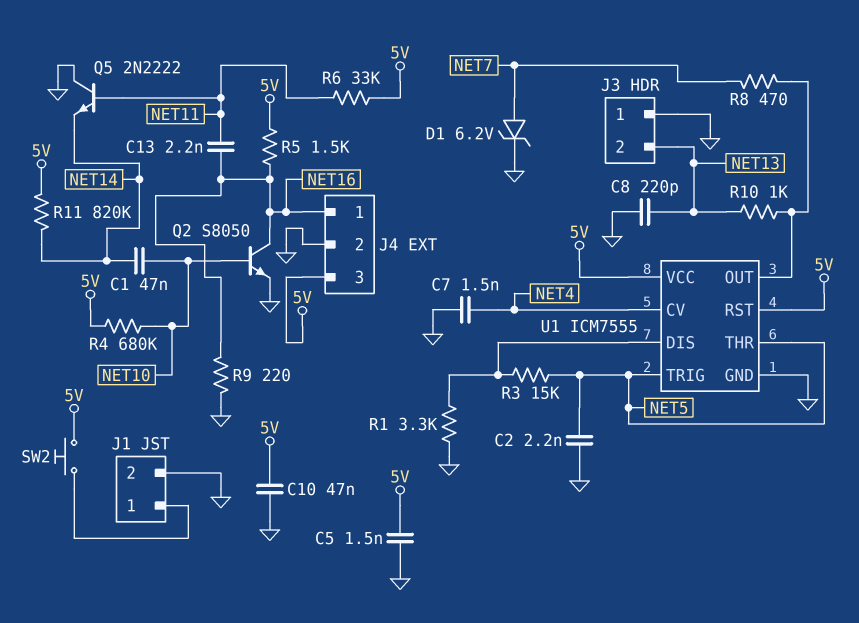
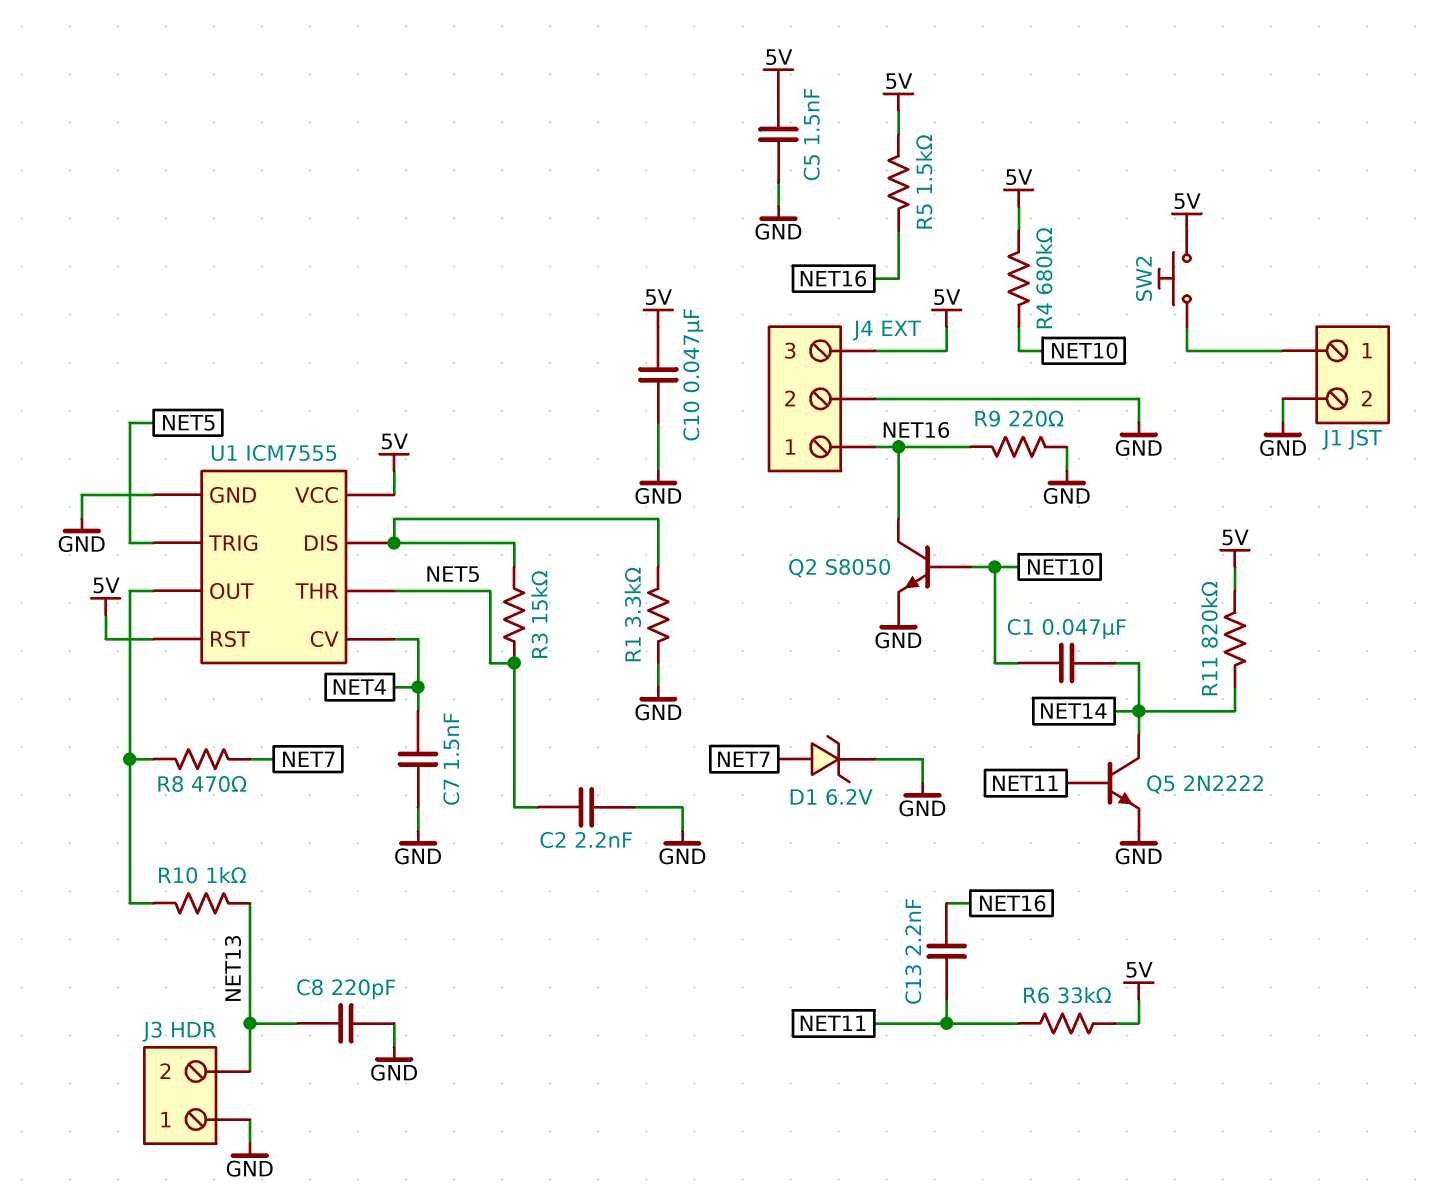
Q5: NPN 2N2222 (B NET11, C GND, E NET14) -> NPN 2N2222 (B NET11, C NET14, E GND)

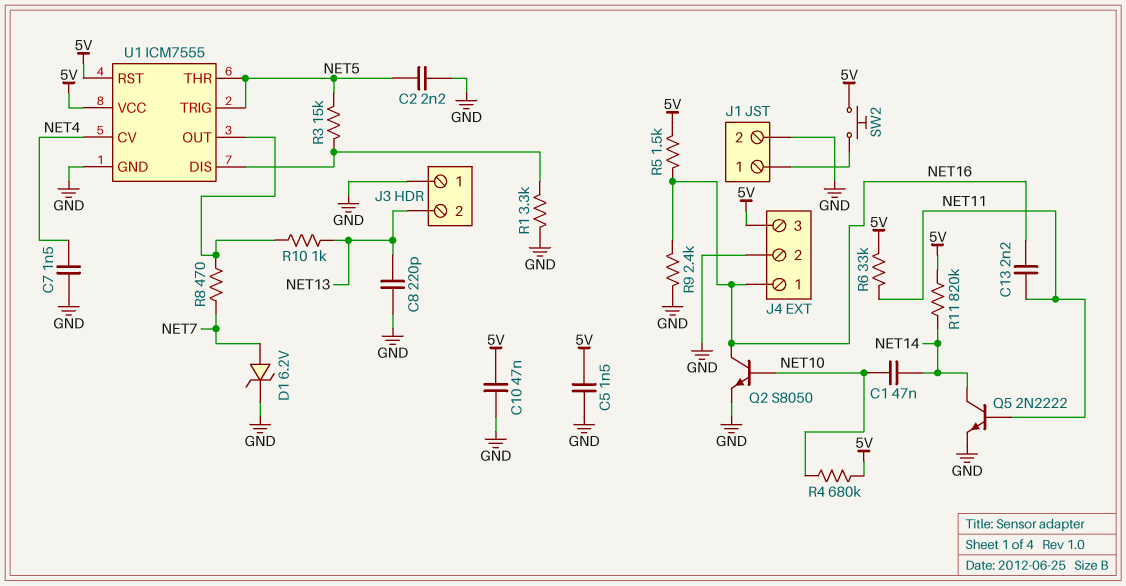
R9: 220 (GND, NET16) -> 2.4k (GND, NET16)

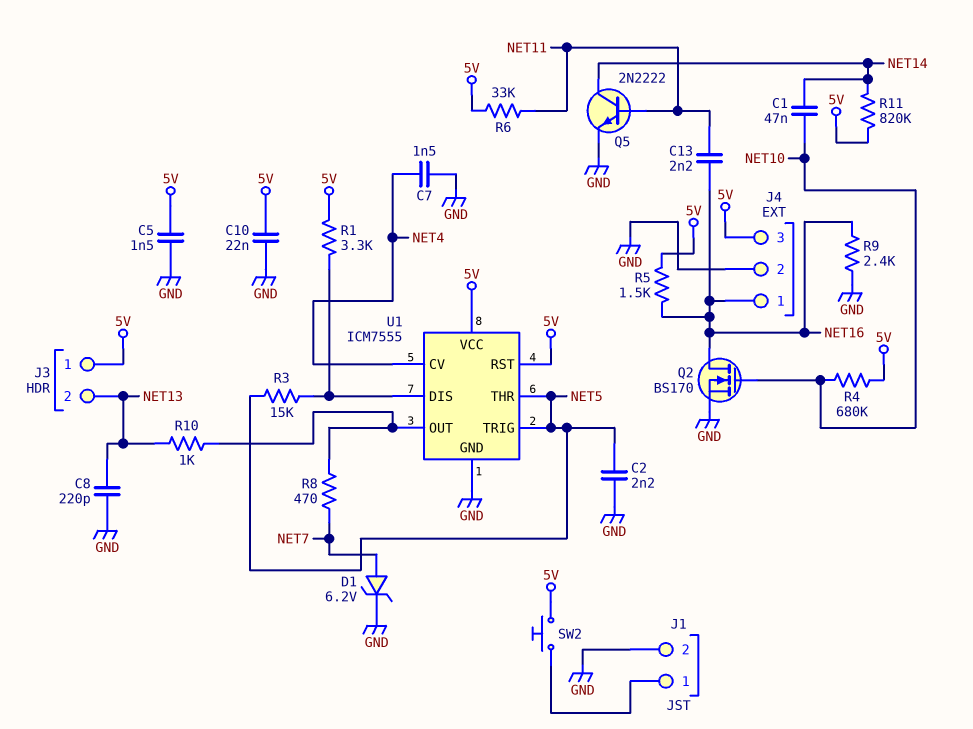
C10: 47nF (5V, GND) -> 22nF (5V, GND)
J3 pin 1: GND -> 5V
Q2: NPN S8050 (B NET10, C NET16, E GND) -> NMOS BS170 (G NET10, D NET16, S GND)
R1: 3.3k (GND, U1/DIS) -> 3.3k (5V, U1/DIS)

